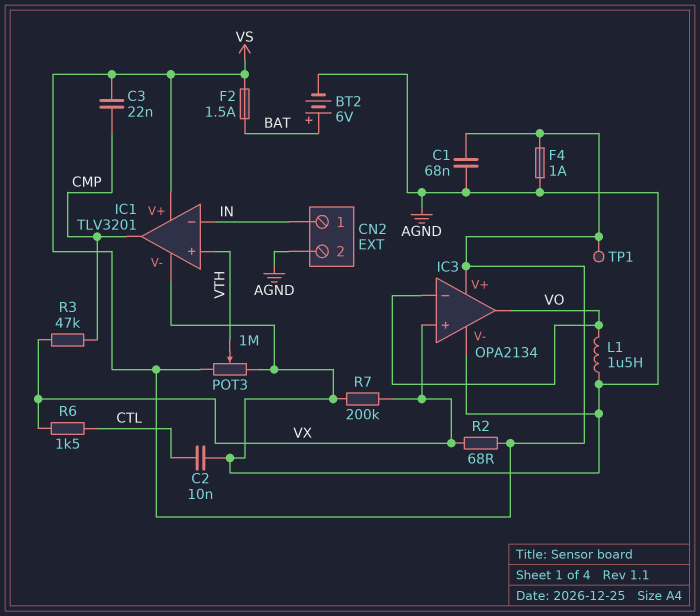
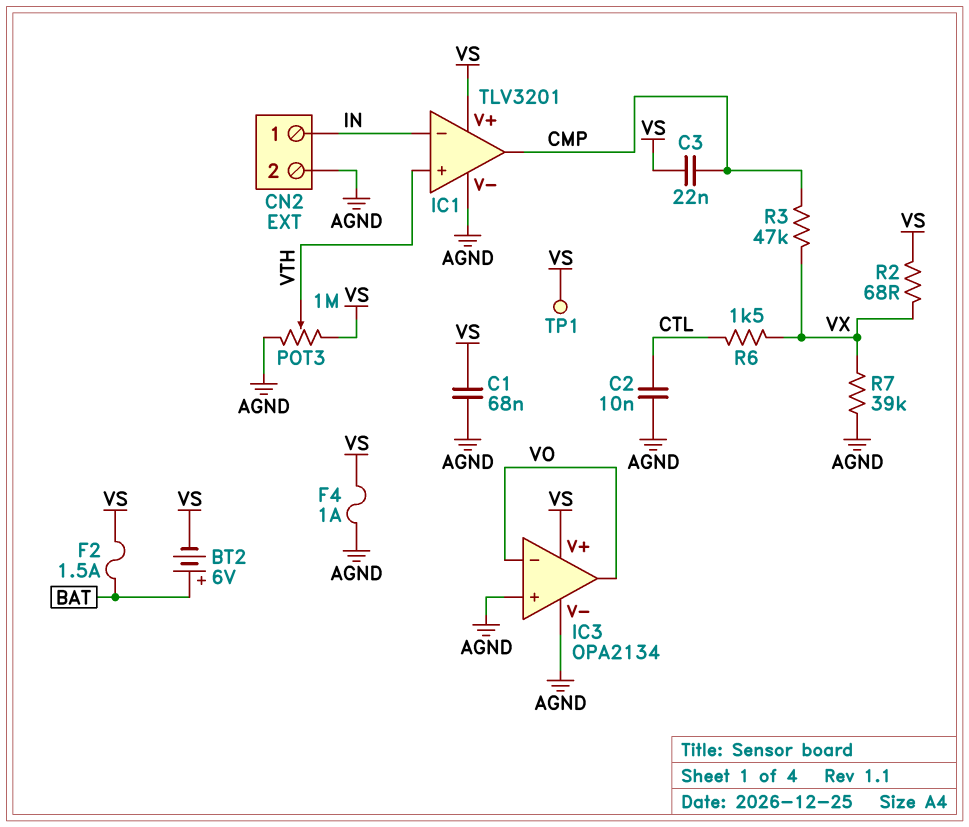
BT2: 6V (plus BAT, minus AGND) -> 6V (plus BAT, minus VS)
IC3 pin in+: VX -> AGND
L1: 1.5uH (AGND, VO) -> none
R7: 200k (AGND, VX) -> 39k (AGND, VX)

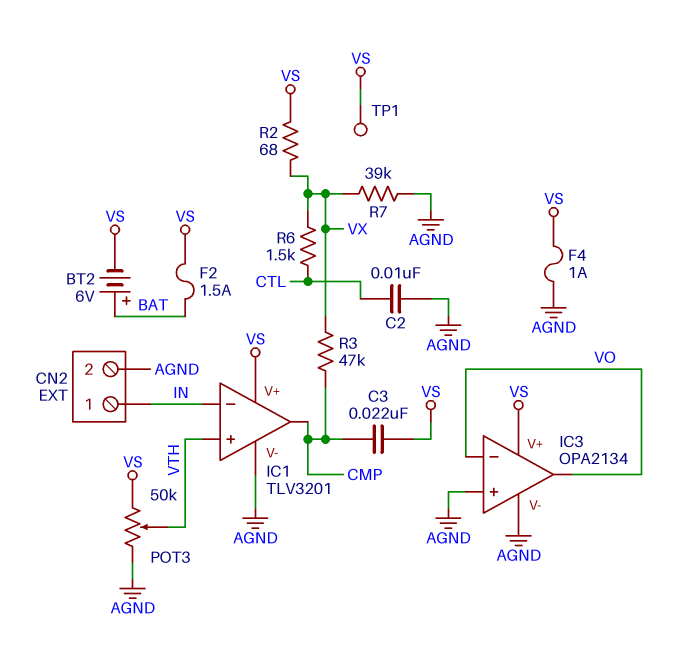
C1: 68nF (AGND, VS) -> none
POT3: 1M (AGND, VS, wiper VTH) -> 50k (AGND, VS, wiper VTH)

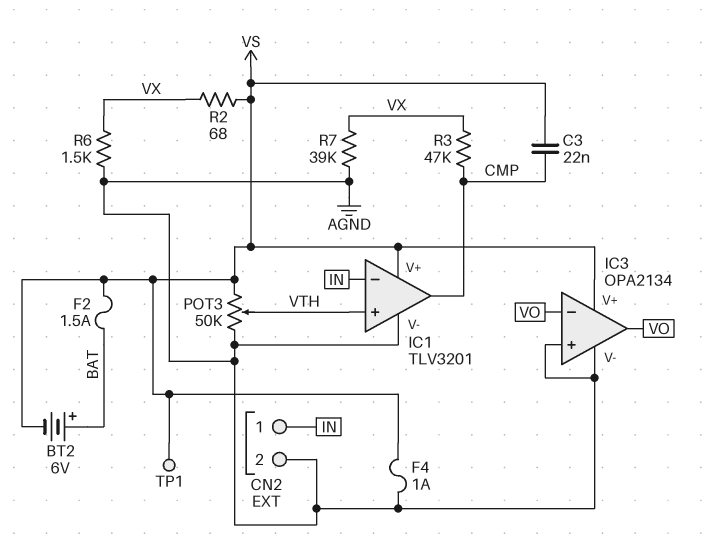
C2: 10nF (AGND, CTL) -> none
R6: 1.5k (CTL, VX) -> 1.5k (AGND, VX)

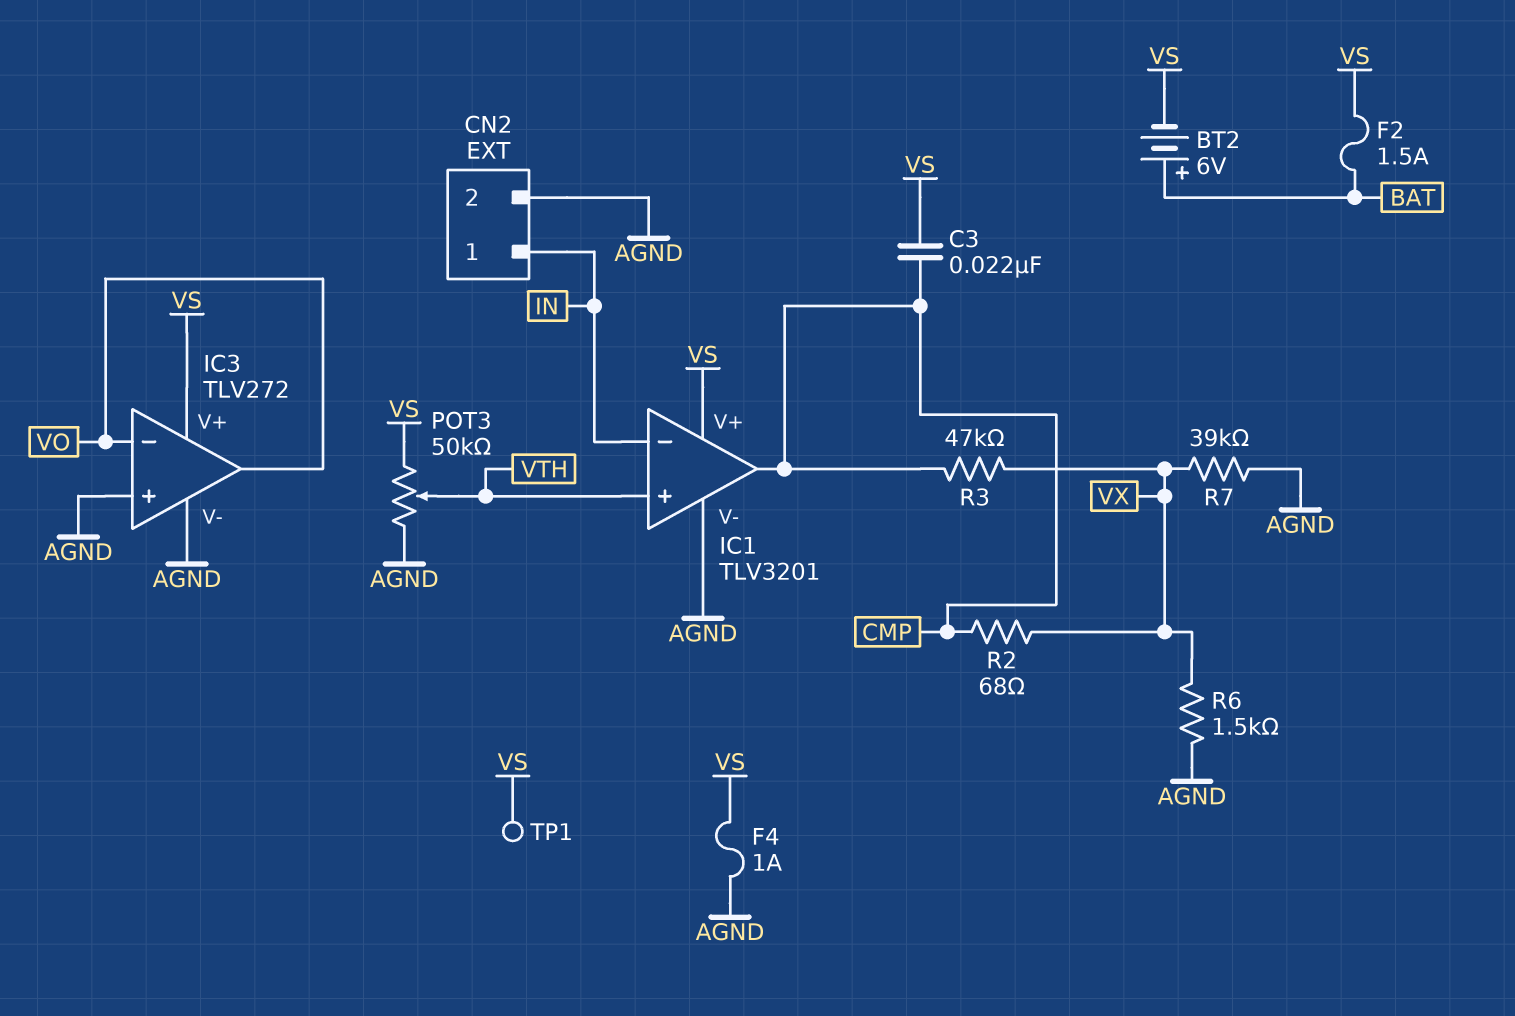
IC3: OPA2134 -> TLV272
R2: 68 (VS, VX) -> 68 (CMP, VX)

